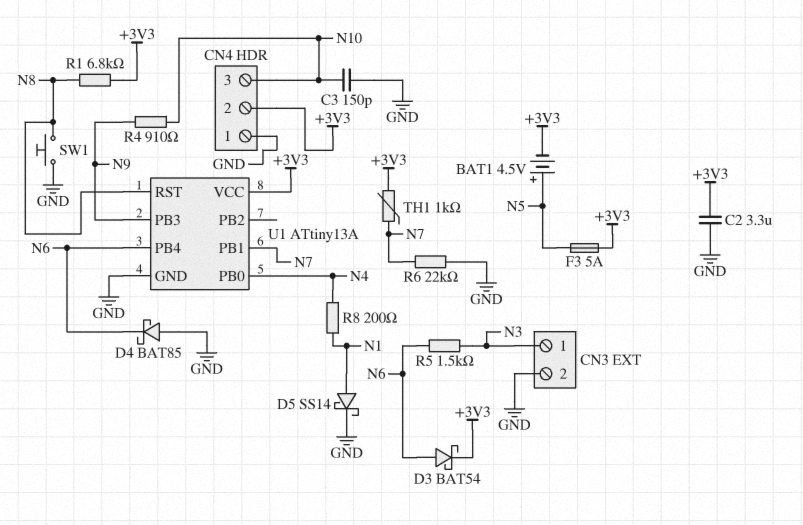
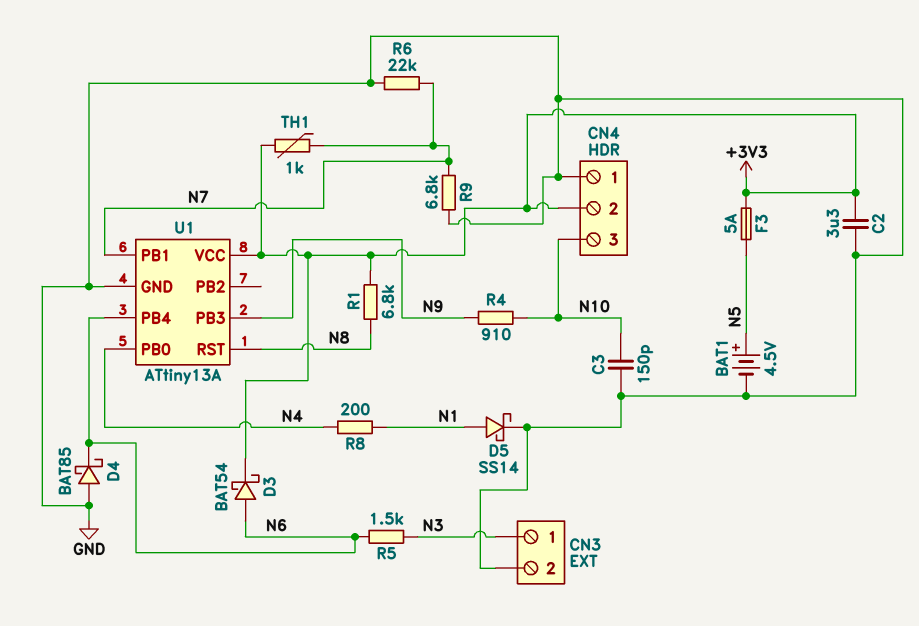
BAT1: 4.5V (plus N5, minus +3V3) -> 4.5V (plus N5, minus GND)
R9: none -> 6.8k (GND, N7)
SW1: button (GND, N8) -> none

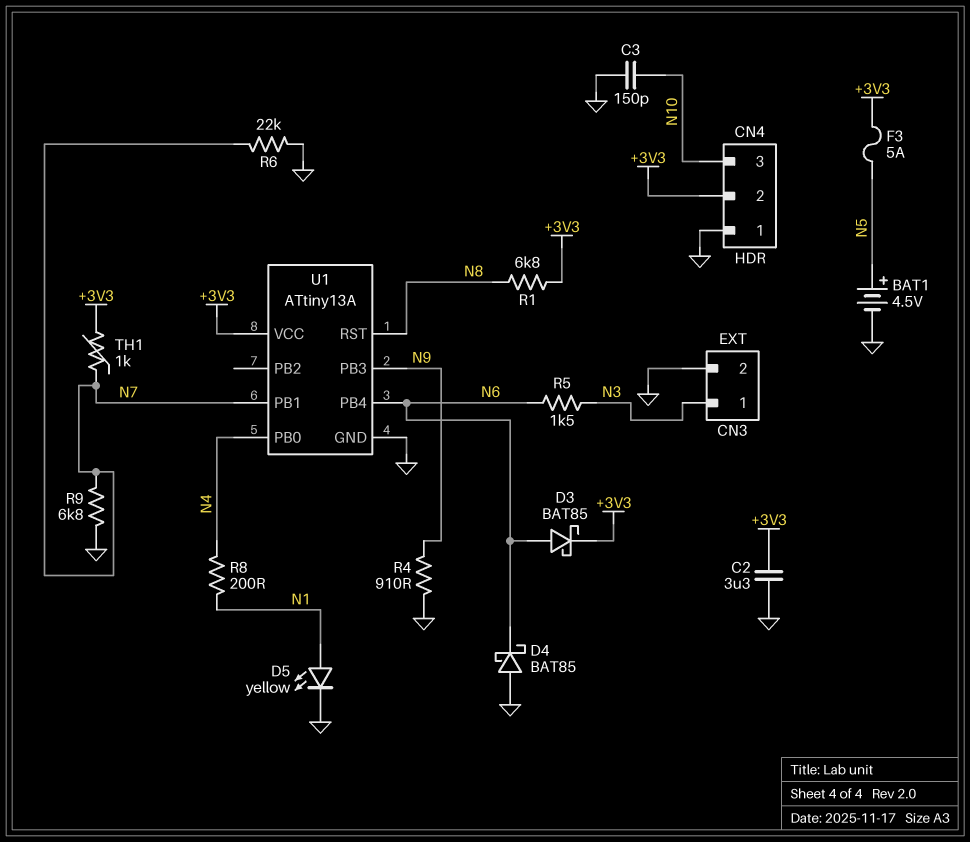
D3: schottky BAT54 (A N6, K +3V3) -> schottky BAT85 (A N6, K +3V3)
D5: schottky SS14 (A N1, K GND) -> LED yellow (A N1, K GND)
R4: 910 (N9, N10) -> 910 (GND, N9)

